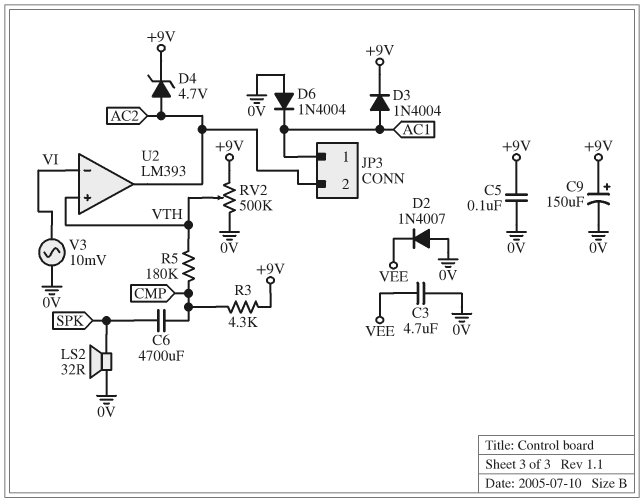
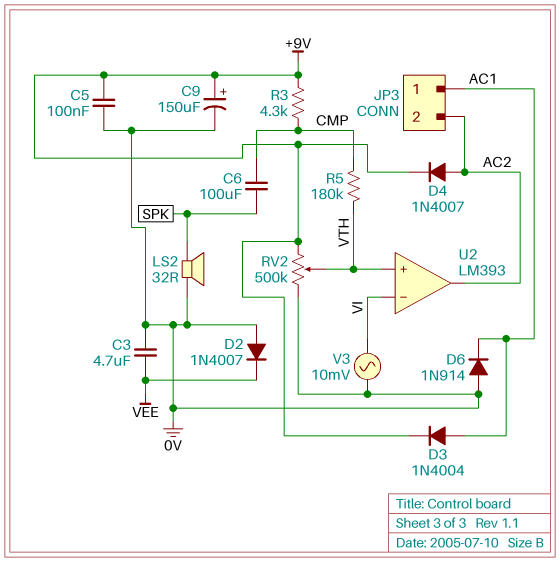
C6: 4700uF (CMP, SPK) -> 100uF (CMP, SPK)
D4: zener 4.7V (A AC2, K +9V) -> diode 1N4007 (A AC2, K +9V)
D6: diode 1N4004 (A 0V, K AC1) -> diode 1N914 (A 0V, K AC1)

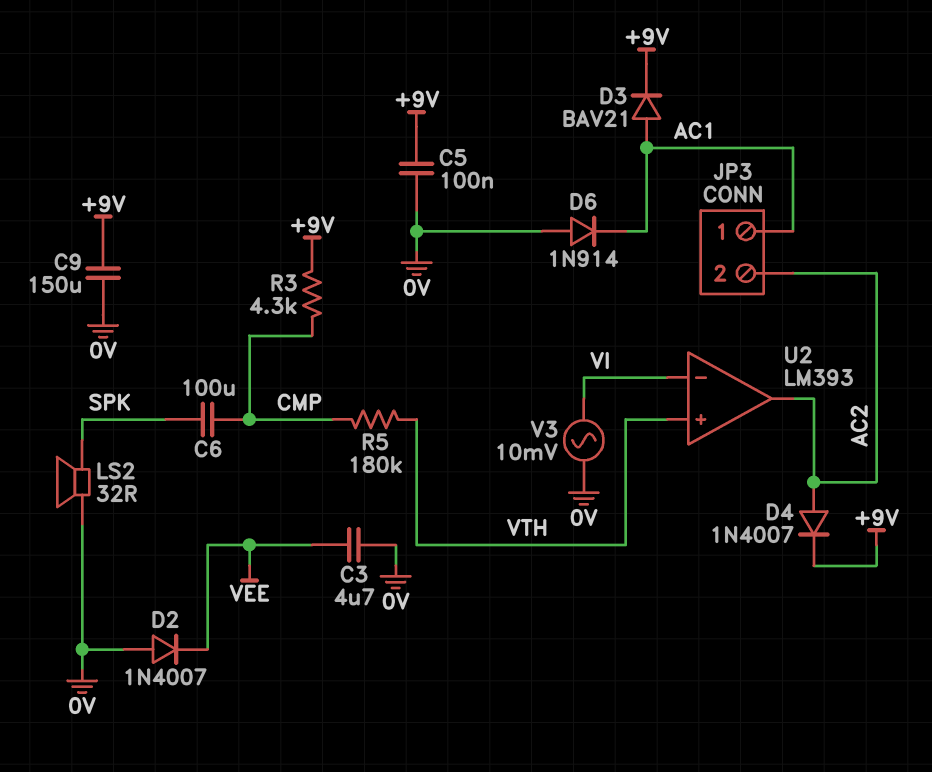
C9: 150uF (plus +9V, minus 0V) -> 150uF (+9V, 0V)
D3: diode 1N4004 (A AC1, K +9V) -> diode BAV21 (A AC1, K +9V)
RV2: 500k (+9V, 0V, wiper VTH) -> none

